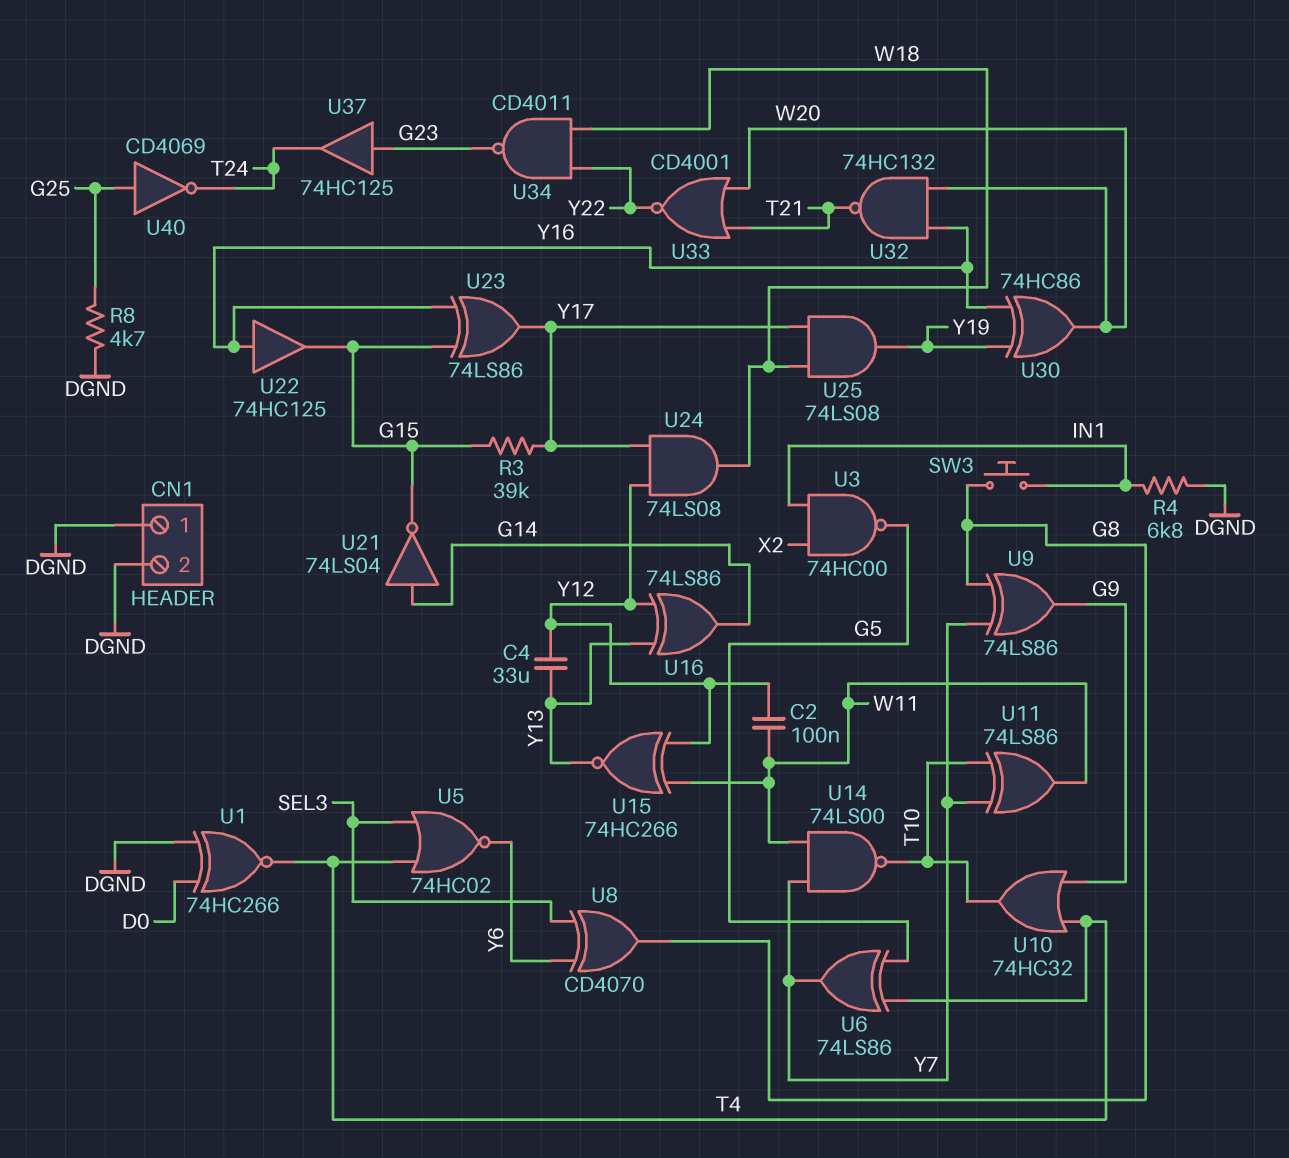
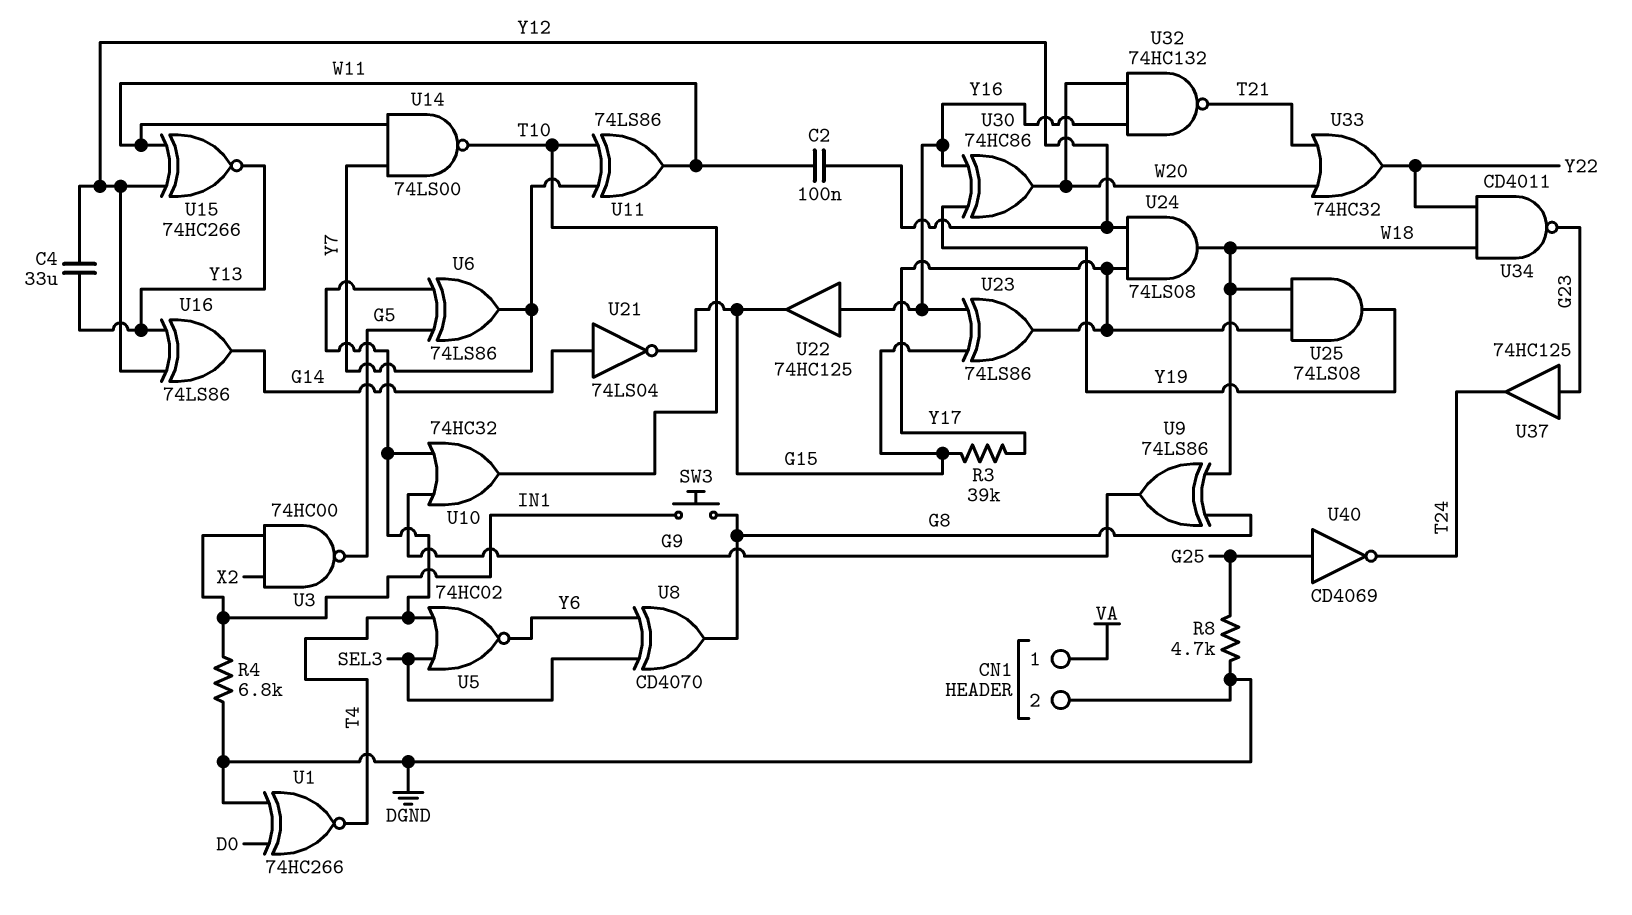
CN1 pin 1: DGND -> VA
U9: XOR 74LS86 (in G8, in Y7, out G9) -> XOR 74LS86 (in G8, in W18, out G9)
U33: NOR CD4001 (in T21, in W20, out Y22) -> OR 74HC32 (in T21, in W20, out Y22)

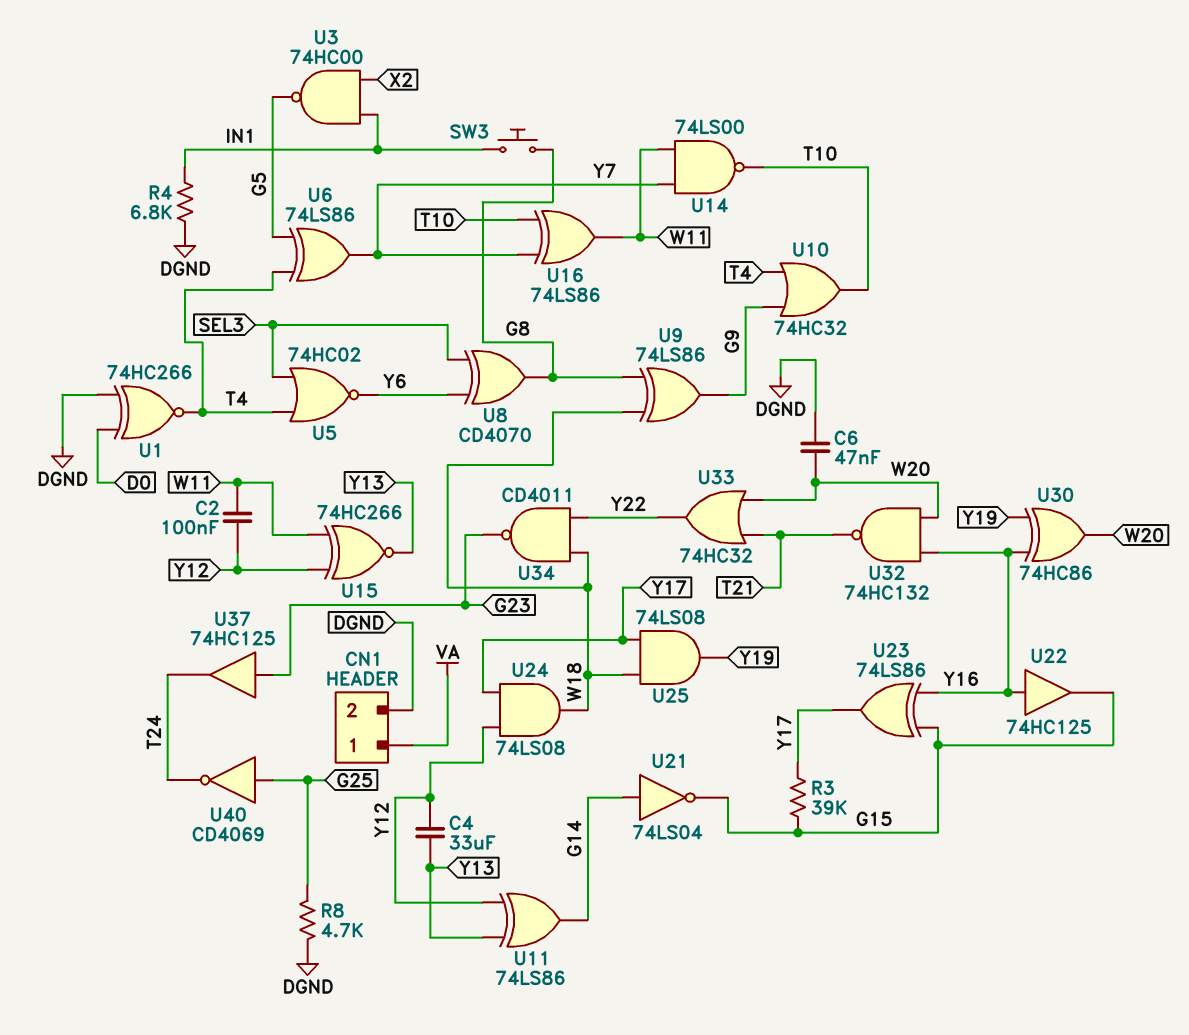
C6: none -> 47nF (DGND, W20)
U11: XOR 74LS86 (in T10, in Y7, out W11) -> XOR 74LS86 (in Y12, in Y13, out G14)
U16: XOR 74LS86 (in Y12, in Y13, out G14) -> XOR 74LS86 (in T10, in Y7, out W11)

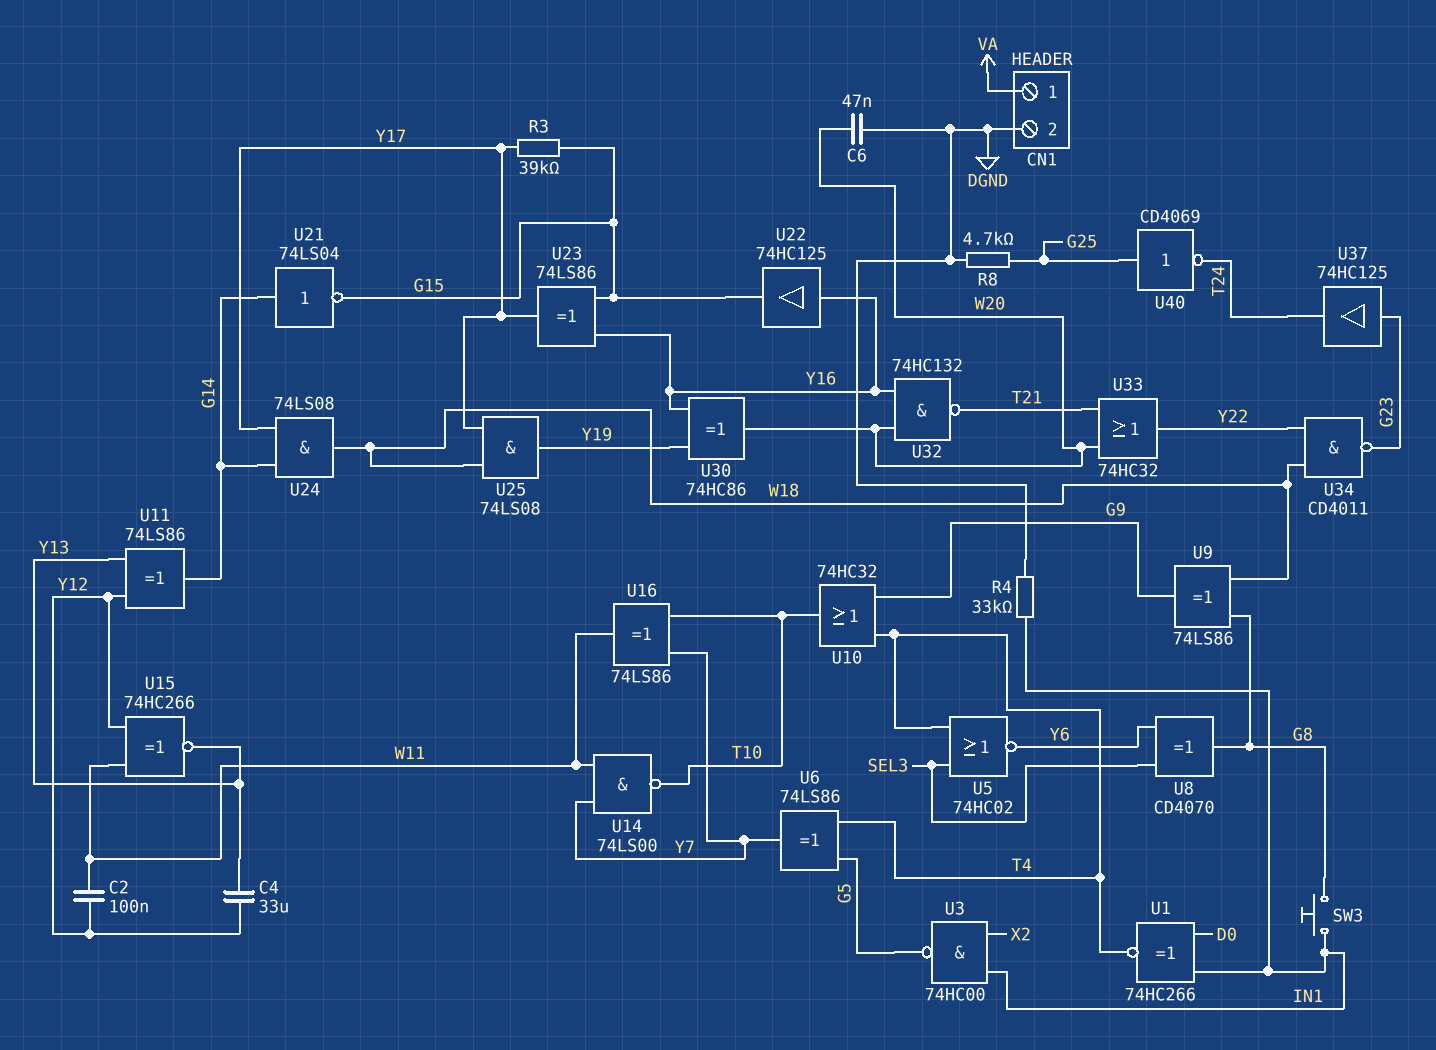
R4: 6.8k (DGND, IN1) -> 33k (DGND, IN1)
U1: XNOR 74HC266 (in D0, in DGND, out T4) -> XNOR 74HC266 (in D0, in IN1, out T4)
U24: AND 74LS08 (in Y12, in Y17, out W18) -> AND 74LS08 (in G14, in Y17, out W18)

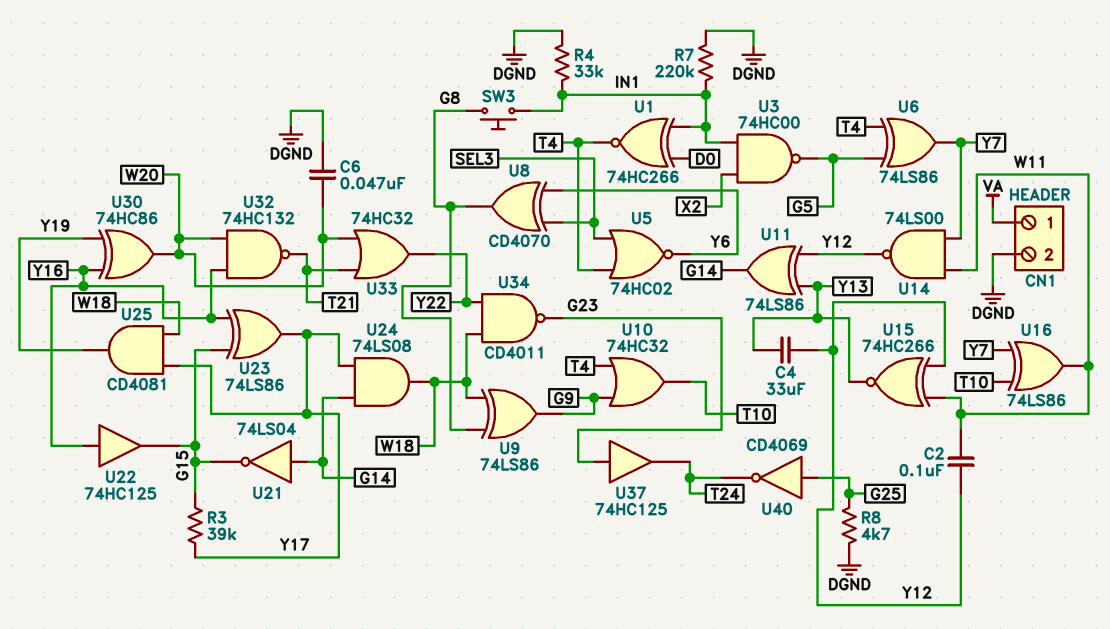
R7: none -> 220k (DGND, IN1)
U14: NAND 74LS00 (in W11, in Y7, out T10) -> NAND 74LS00 (in W11, in Y7, out Y12)
U25: AND 74LS08 (in W18, in Y17, out Y19) -> AND CD4081 (in W18, in Y17, out Y19)

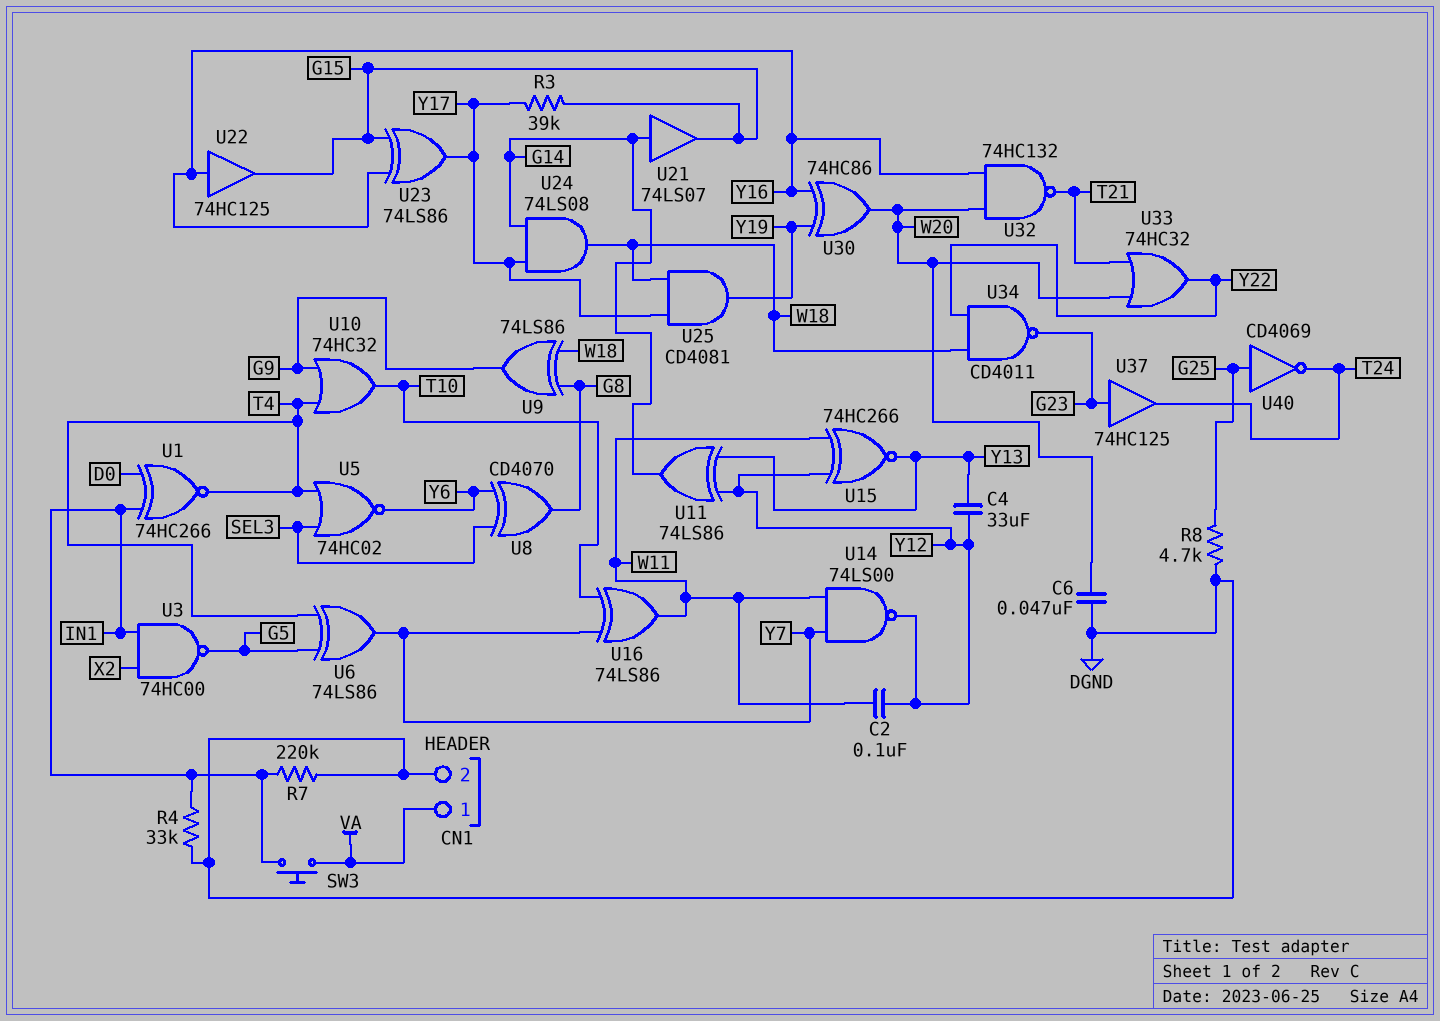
SW3: button (G8, IN1) -> button (IN1, VA)
U21: NOT 74LS04 (in G14, out G15) -> buffer 74LS07 (in G14, out G15)

